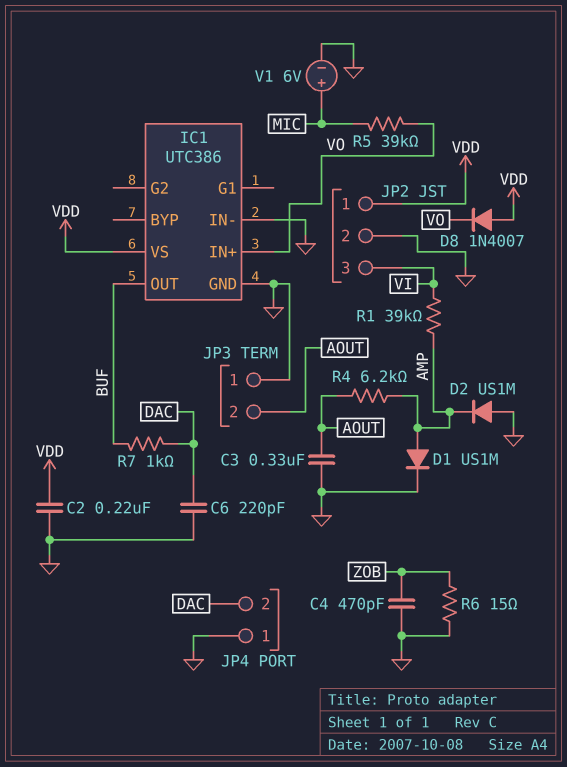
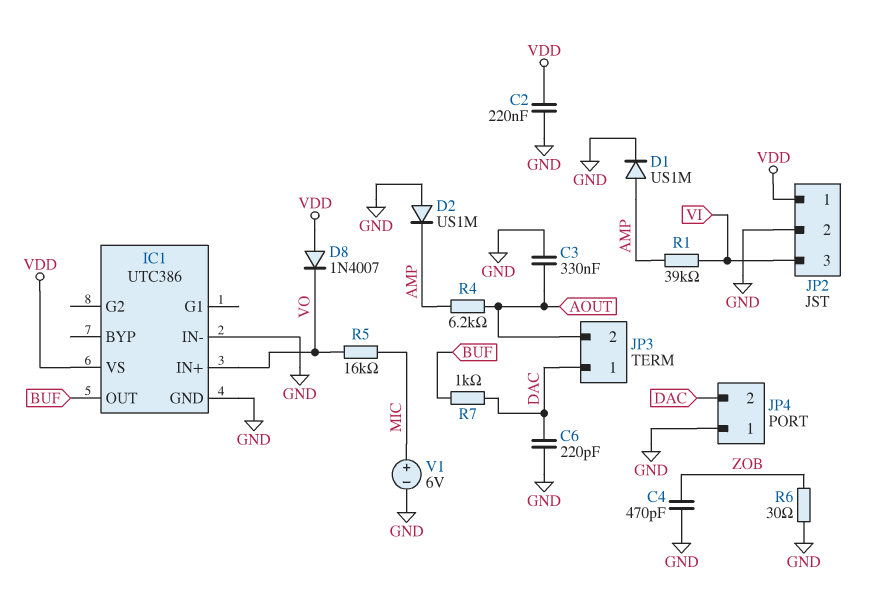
JP3 pin 1: GND -> DAC
R5: 39k (MIC, VO) -> 16k (MIC, VO)
R6: 15 (GND, ZOB) -> 30 (GND, ZOB)

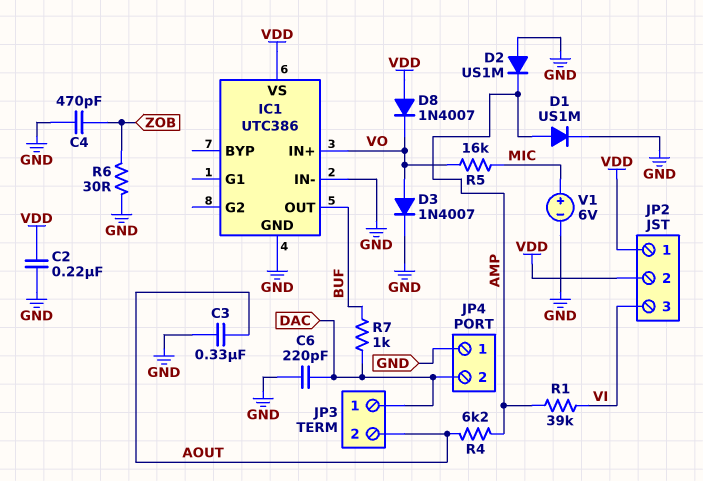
D3: none -> diode 1N4007 (A VO, K GND)
JP2 pin 2: GND -> VDD

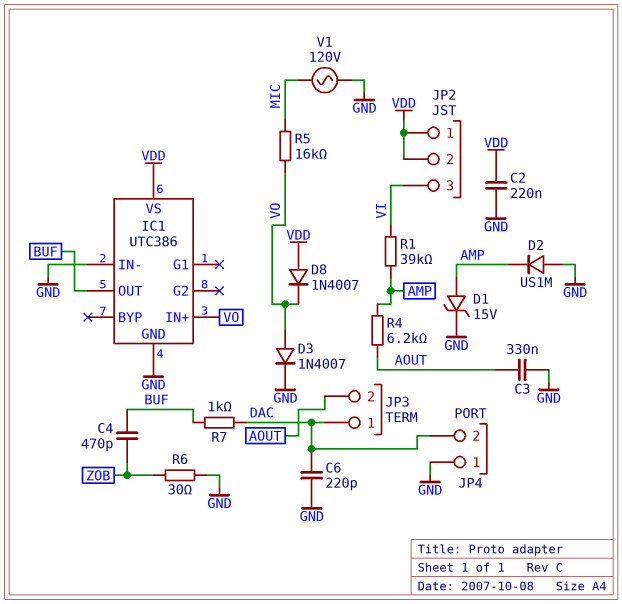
C4: 470pF (GND, ZOB) -> 470pF (BUF, ZOB)
D1: diode US1M (A AMP, K GND) -> zener 15V (A AMP, K GND)
V1: 6V (plus MIC, minus GND) -> AC 120V (GND, MIC)

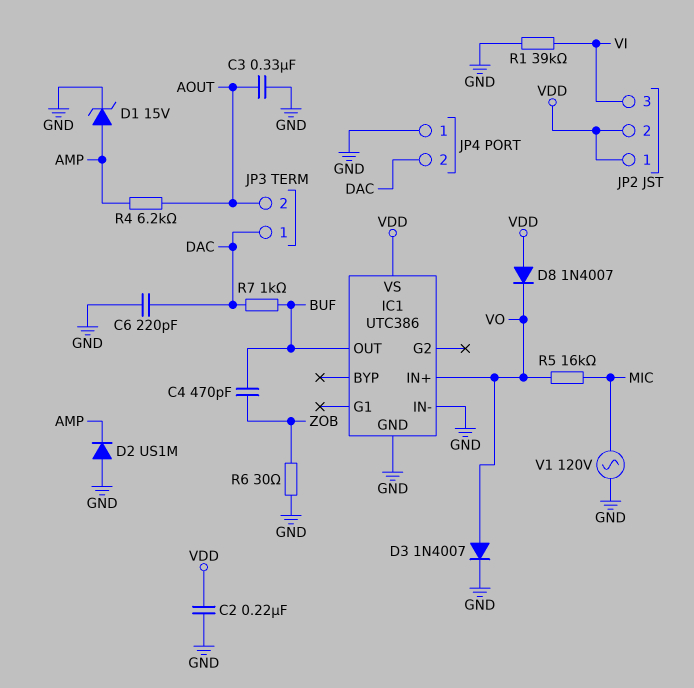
R1: 39k (AMP, VI) -> 39k (GND, VI)

